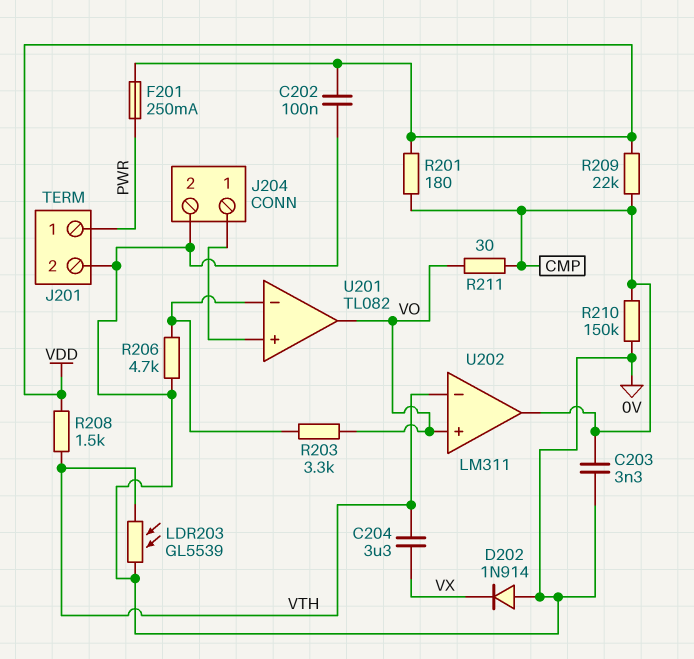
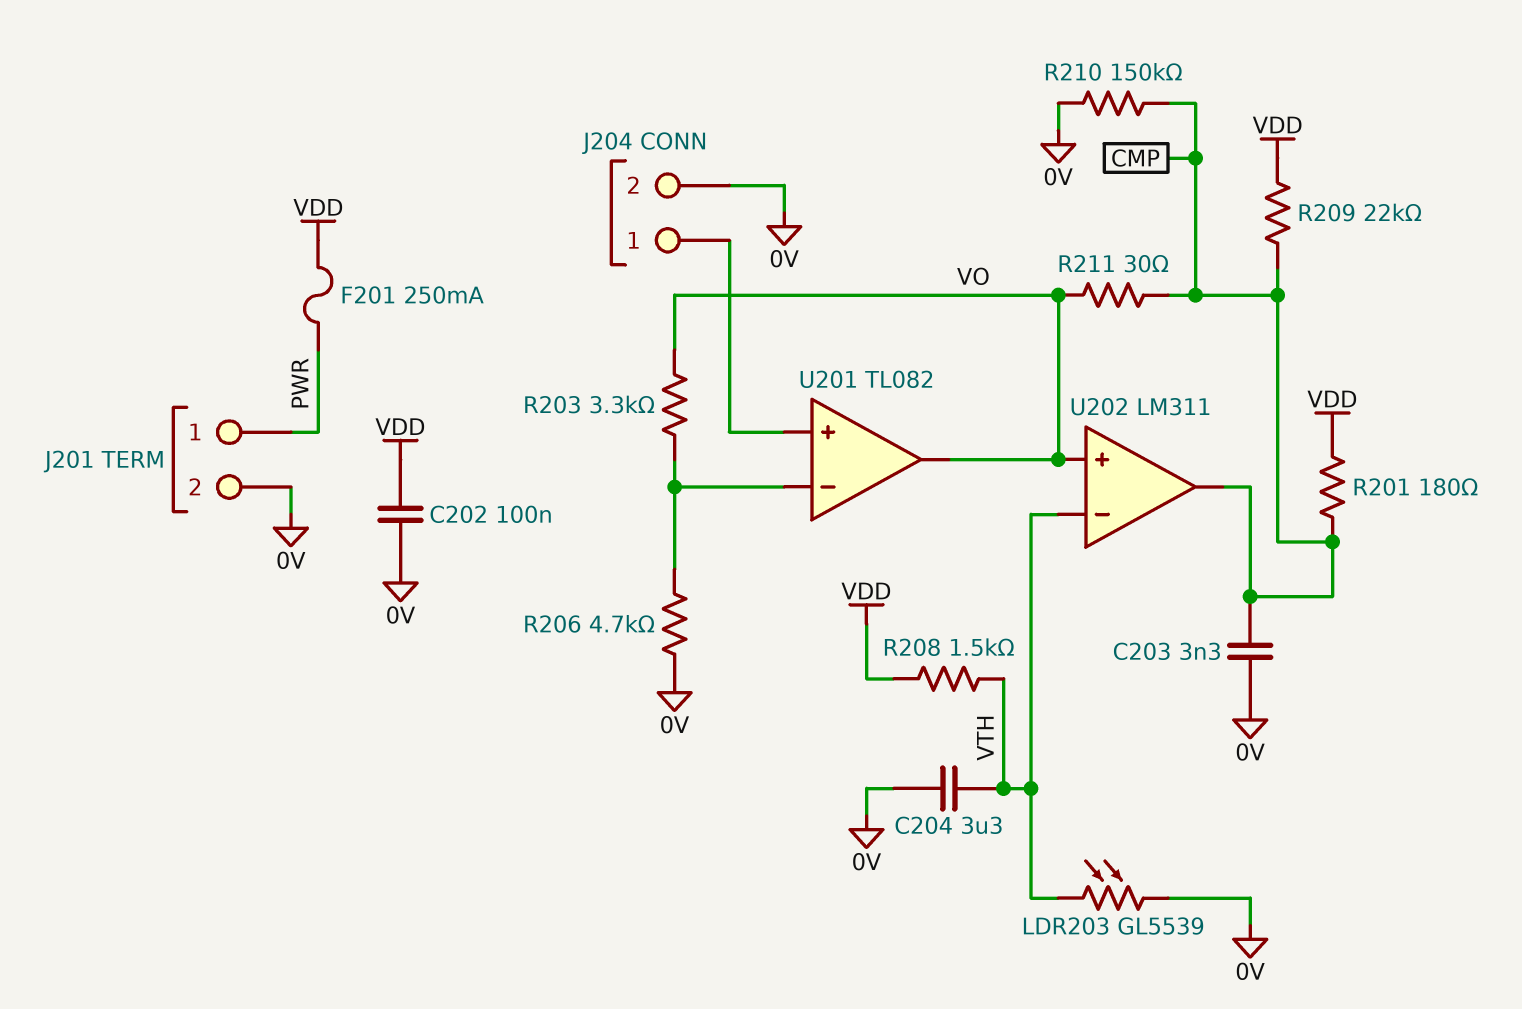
C204: 3.3uF (VTH, VX) -> 3.3uF (0V, VTH)
D202: diode 1N914 (A 0V, K VX) -> none

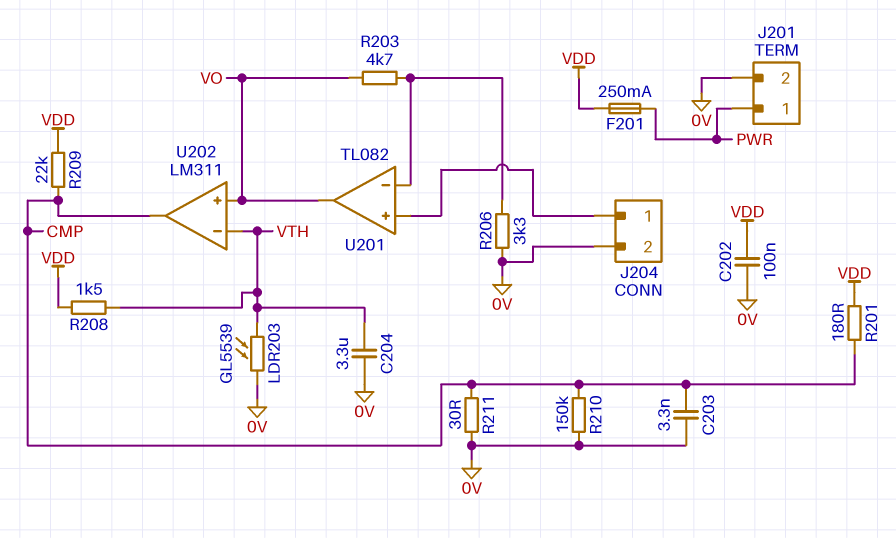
R203: 3.3k (U201/in-, VO) -> 4.7k (U201/in-, VO)
R206: 4.7k (0V, U201/in-) -> 3.3k (0V, U201/in-)
R211: 30 (CMP, VO) -> 30 (0V, CMP)

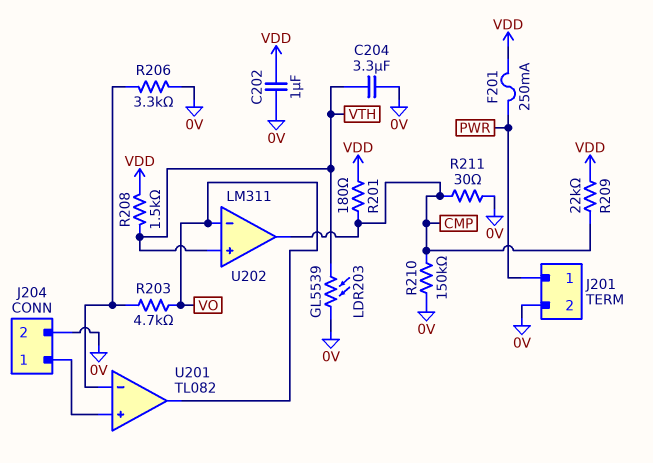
C202: 100nF (0V, VDD) -> 1uF (0V, VDD)
C203: 3.3nF (0V, CMP) -> none
U202 pin in+: VO -> VTH
U202 pin in-: VTH -> VO

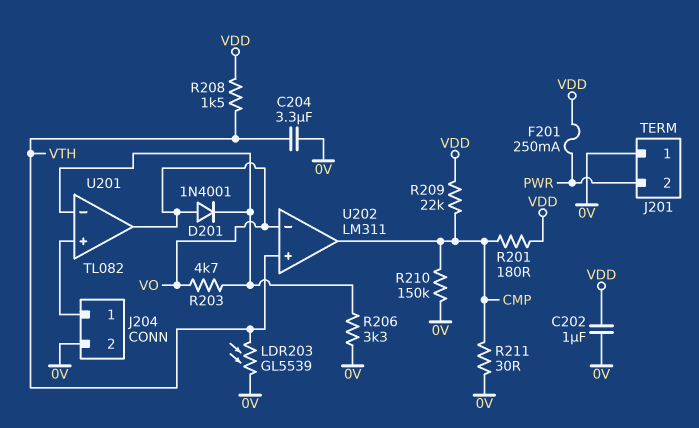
D201: none -> diode 1N4001 (A VO, K U201/in-)
J201 pin 1: PWR -> 0V
J201 pin 2: 0V -> PWR

